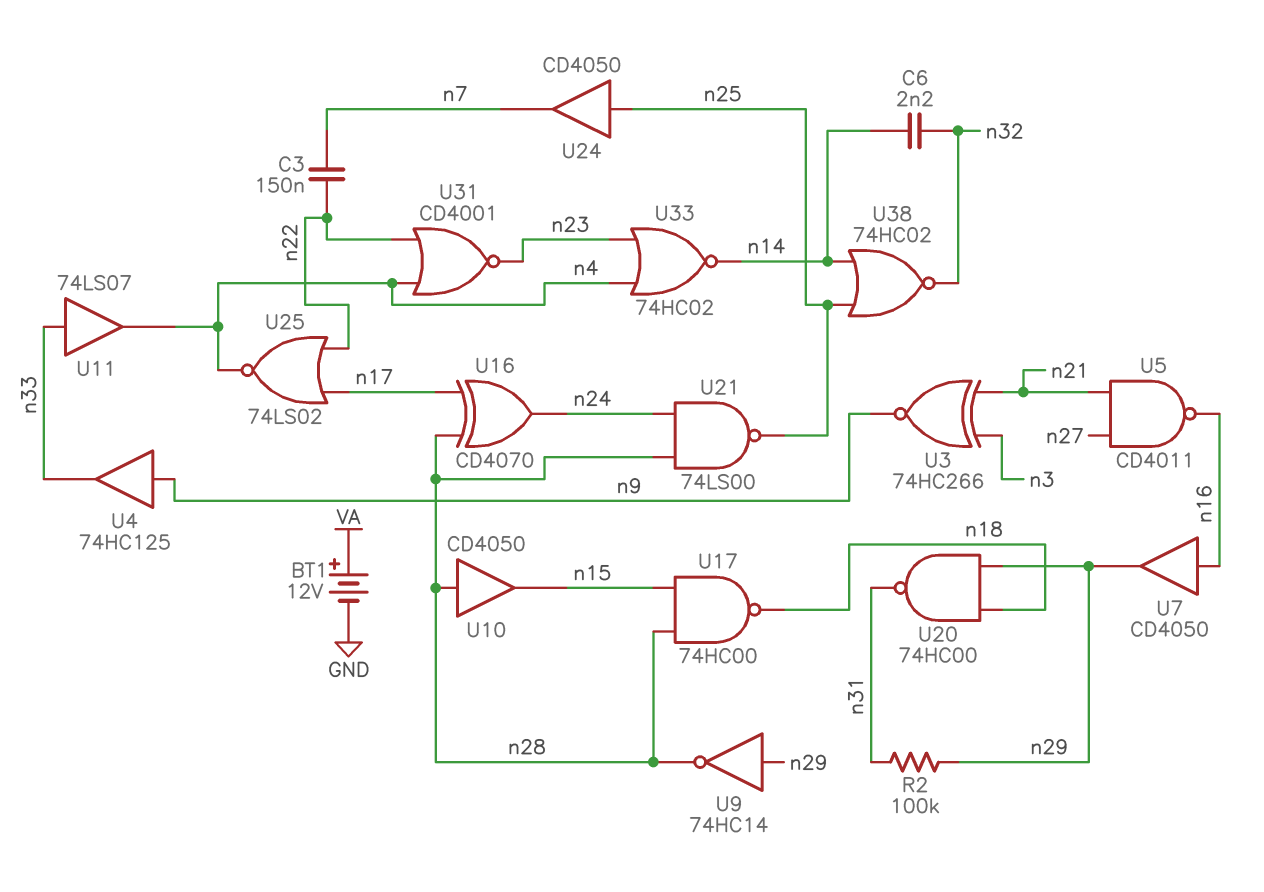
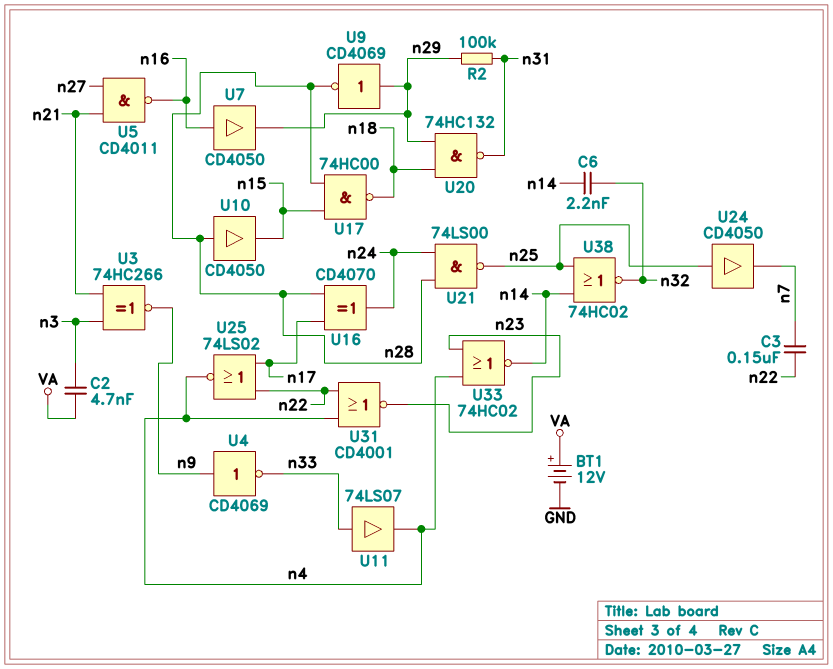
C2: none -> 4.7nF (VA, n3)
U4: buffer 74HC125 (in n9, out n33) -> NOT CD4069 (in n9, out n33)
U9: NOT 74HC14 (in n29, out n28) -> NOT CD4069 (in n29, out n28)
U20: NAND 74HC00 (in n18, in n29, out n31) -> NAND 74HC132 (in n18, in n29, out n31)

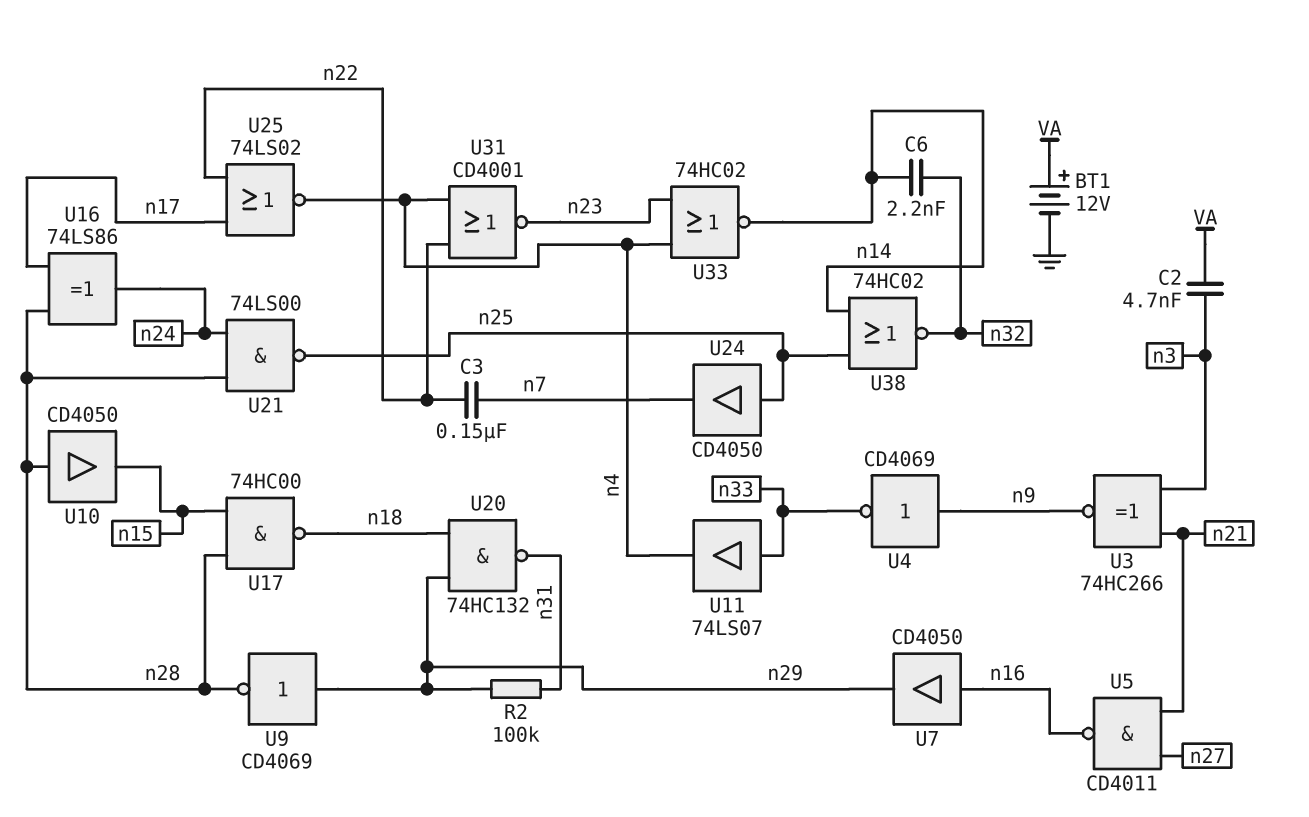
U16: XOR CD4070 (in n17, in n28, out n24) -> XOR 74LS86 (in n17, in n28, out n24)

